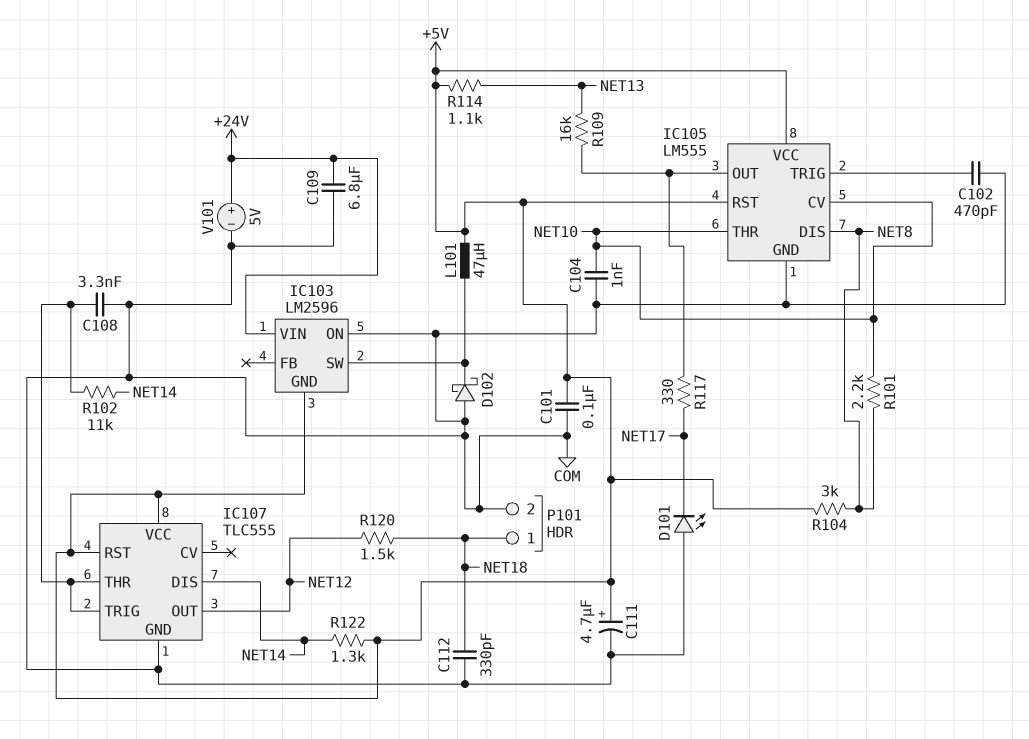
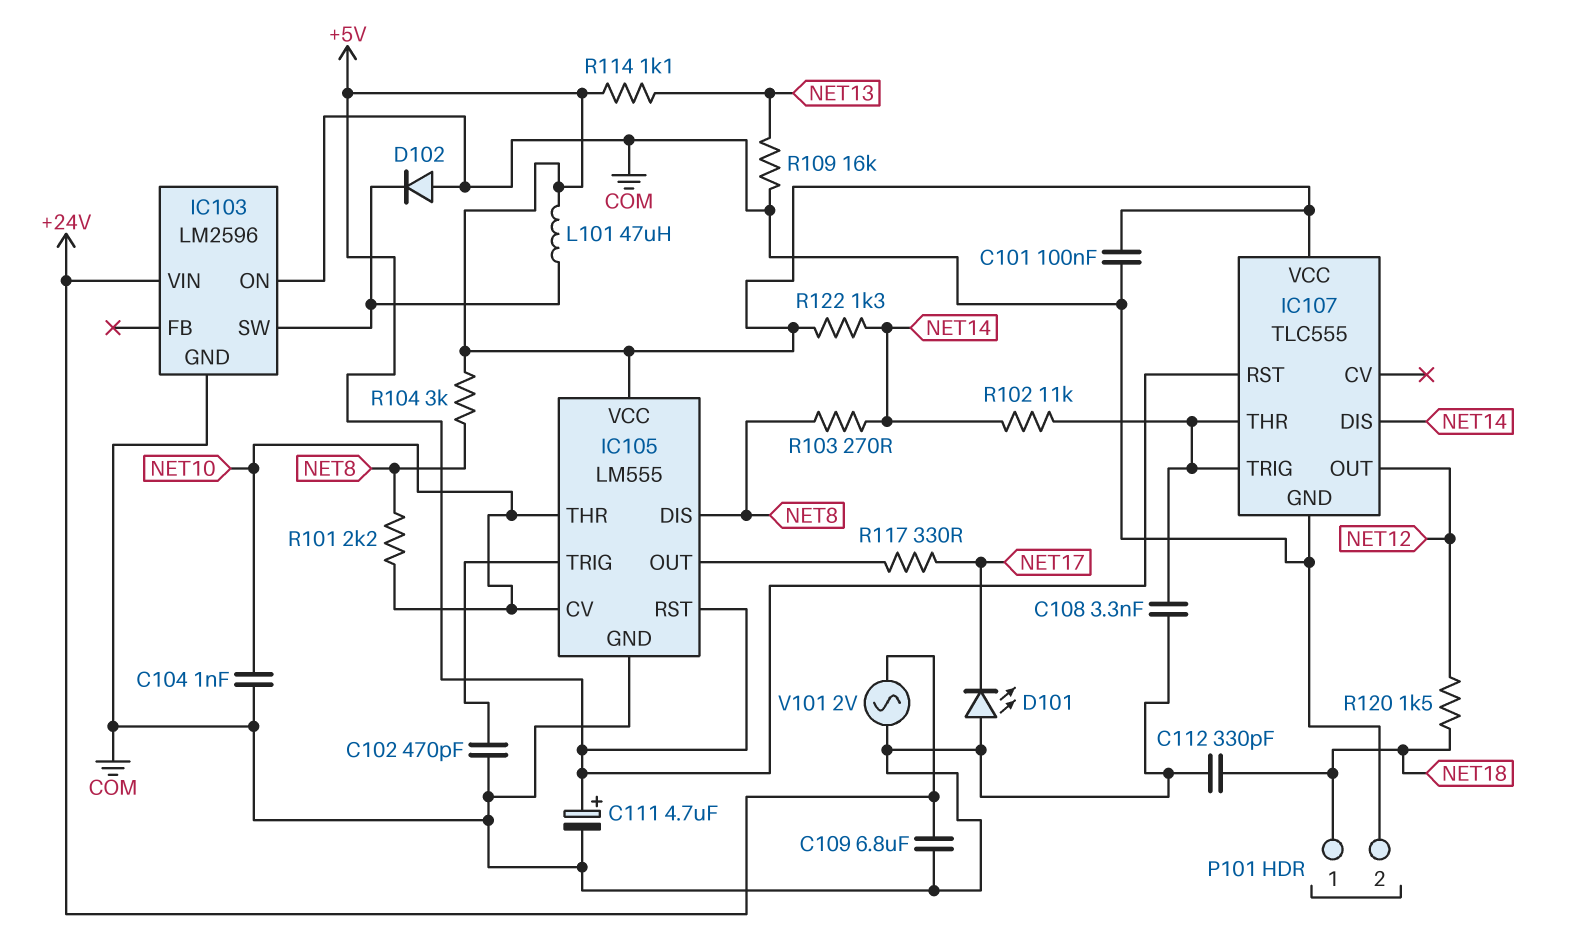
D102: schottky (A COM, K IC103/SW) -> diode (A COM, K IC103/SW)
IC103 pin GND: +5V -> COM
R103: none -> 270 (NET8, NET14)
R109: 16k (IC105/OUT, NET13) -> 16k (COM, NET13)
V101: 5V (plus +24V, minus COM) -> AC 2V (+24V, COM)

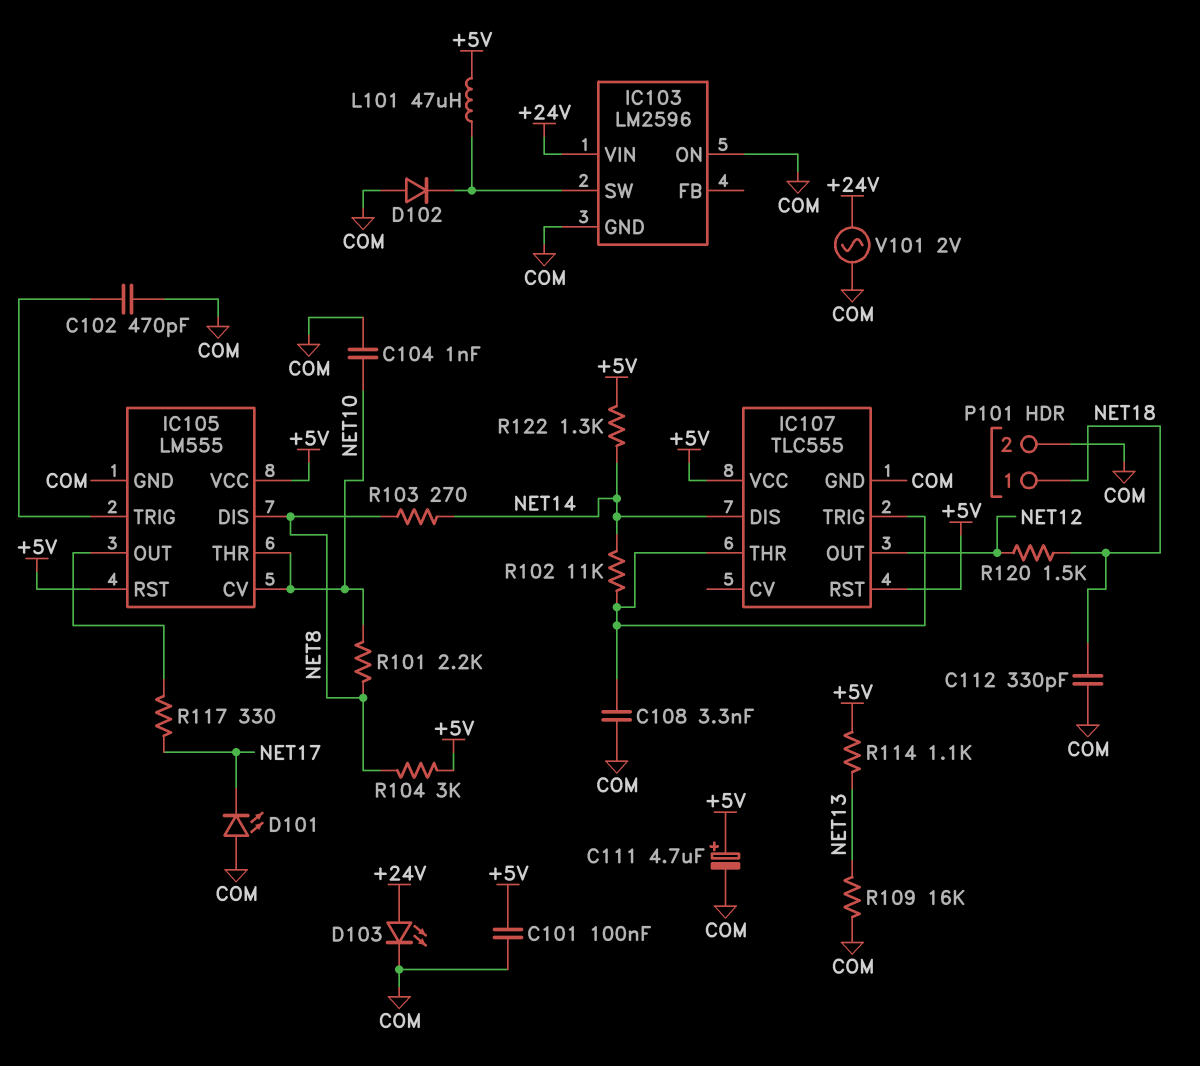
C109: 6.8uF (+24V, COM) -> none
D103: none -> LED (A +24V, K COM)

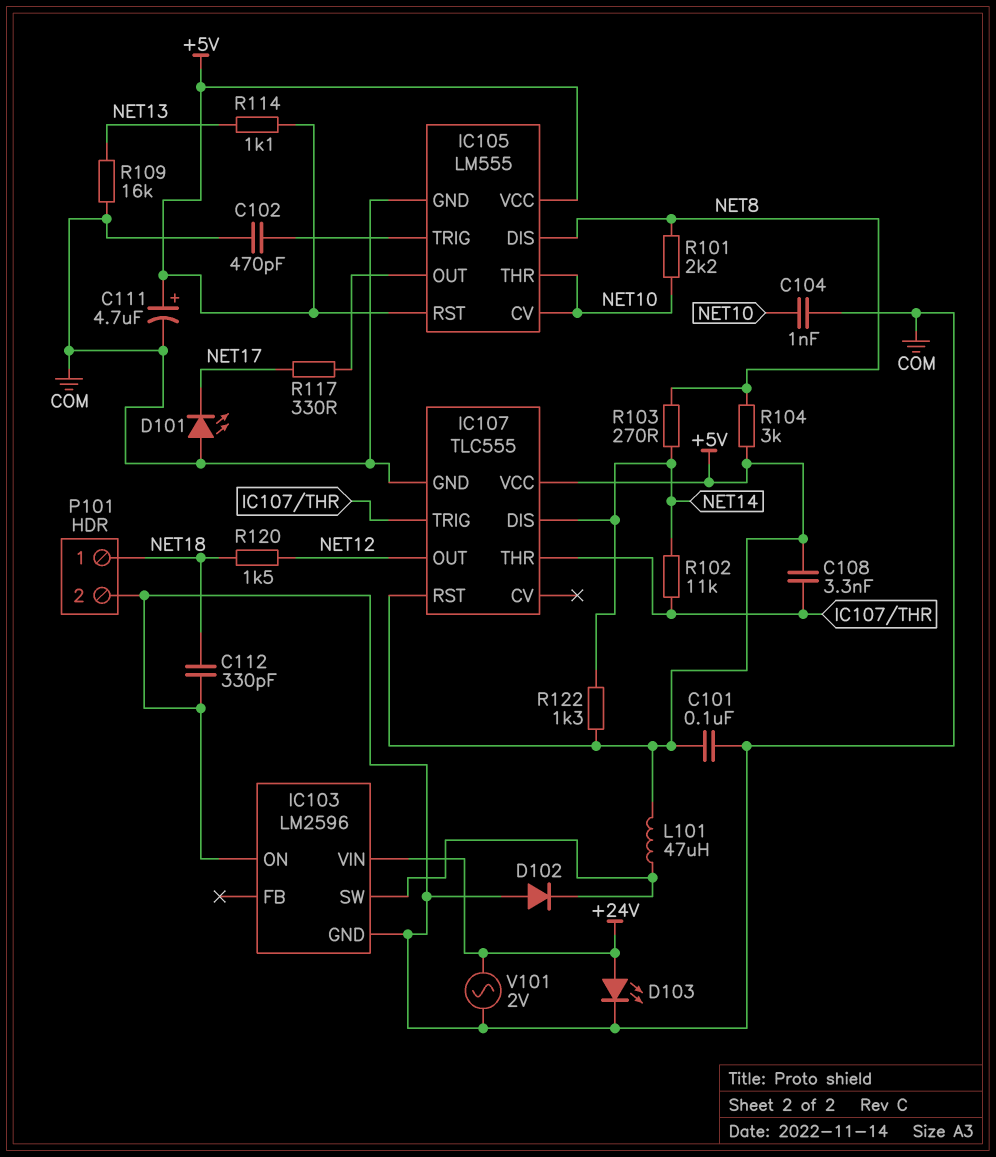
C108: 3.3nF (COM, IC107/THR) -> 3.3nF (+5V, IC107/THR)

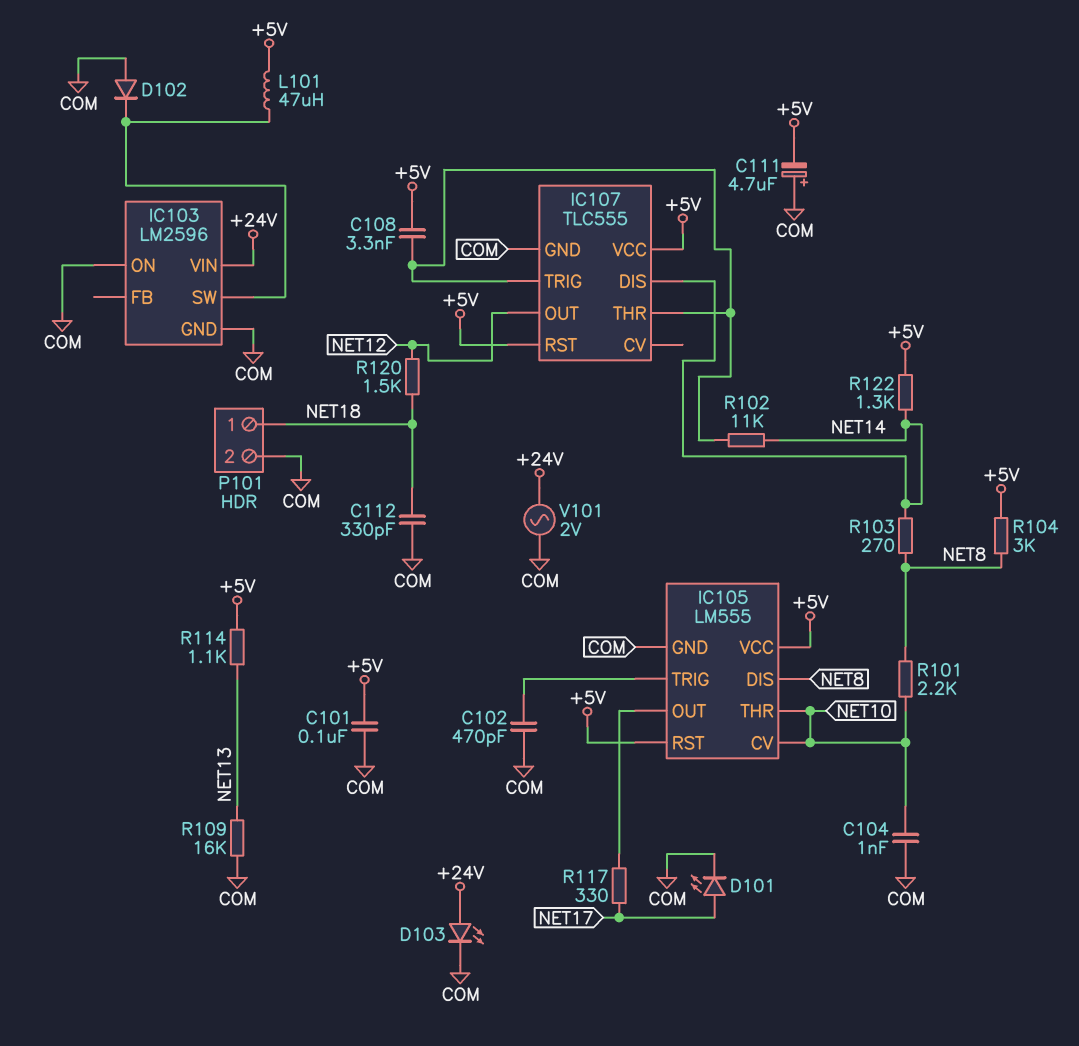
C111: 4.7uF (plus +5V, minus COM) -> 4.7uF (plus COM, minus +5V)
D101: LED (A COM, K NET17) -> LED (A NET17, K COM)

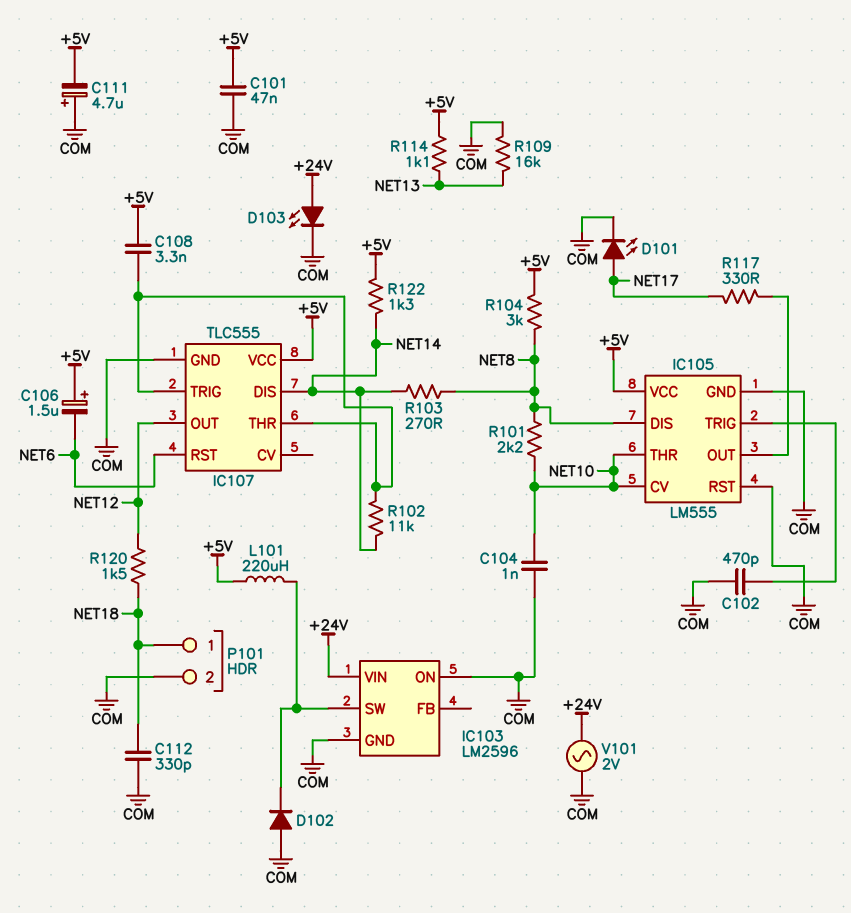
C101: 100nF (+5V, COM) -> 47nF (+5V, COM)
C106: none -> 1.5uF (plus +5V, minus NET6)
IC105 pin RST: +5V -> COM
IC107 pin RST: +5V -> NET6
L101: 47uH (+5V, IC103/SW) -> 220uH (+5V, IC103/SW)

